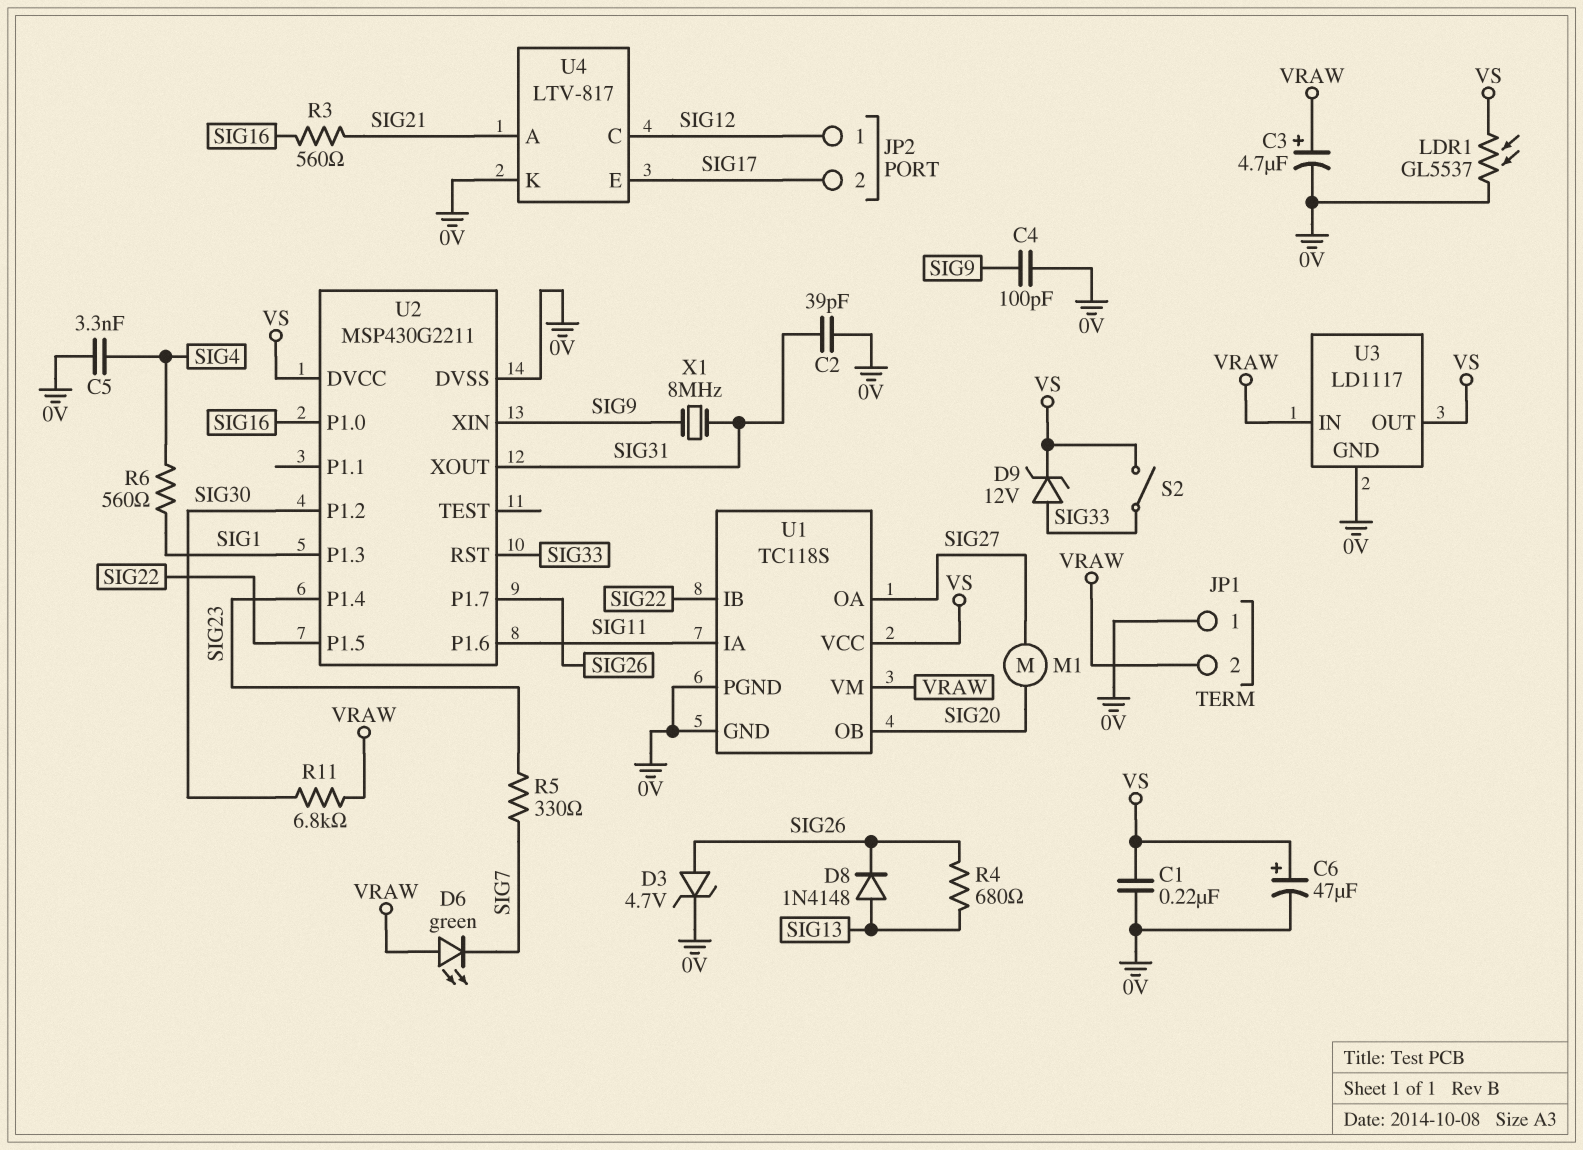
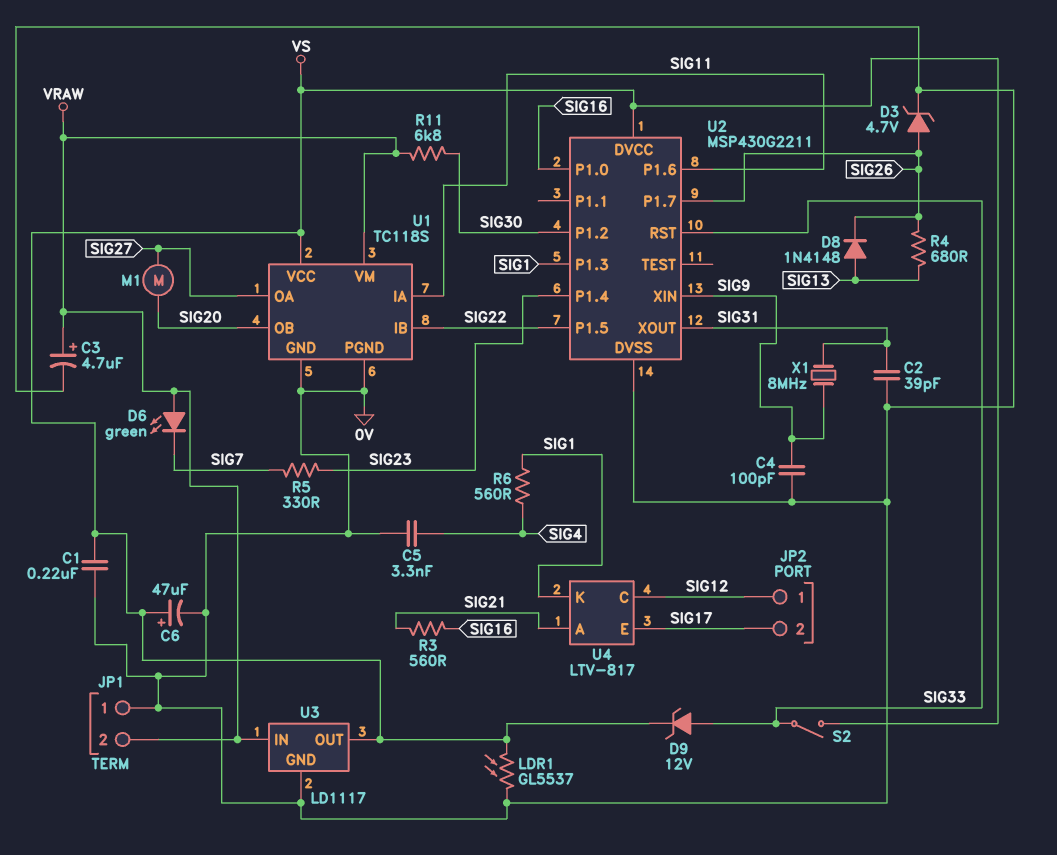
U4 pin K: 0V -> SIG1

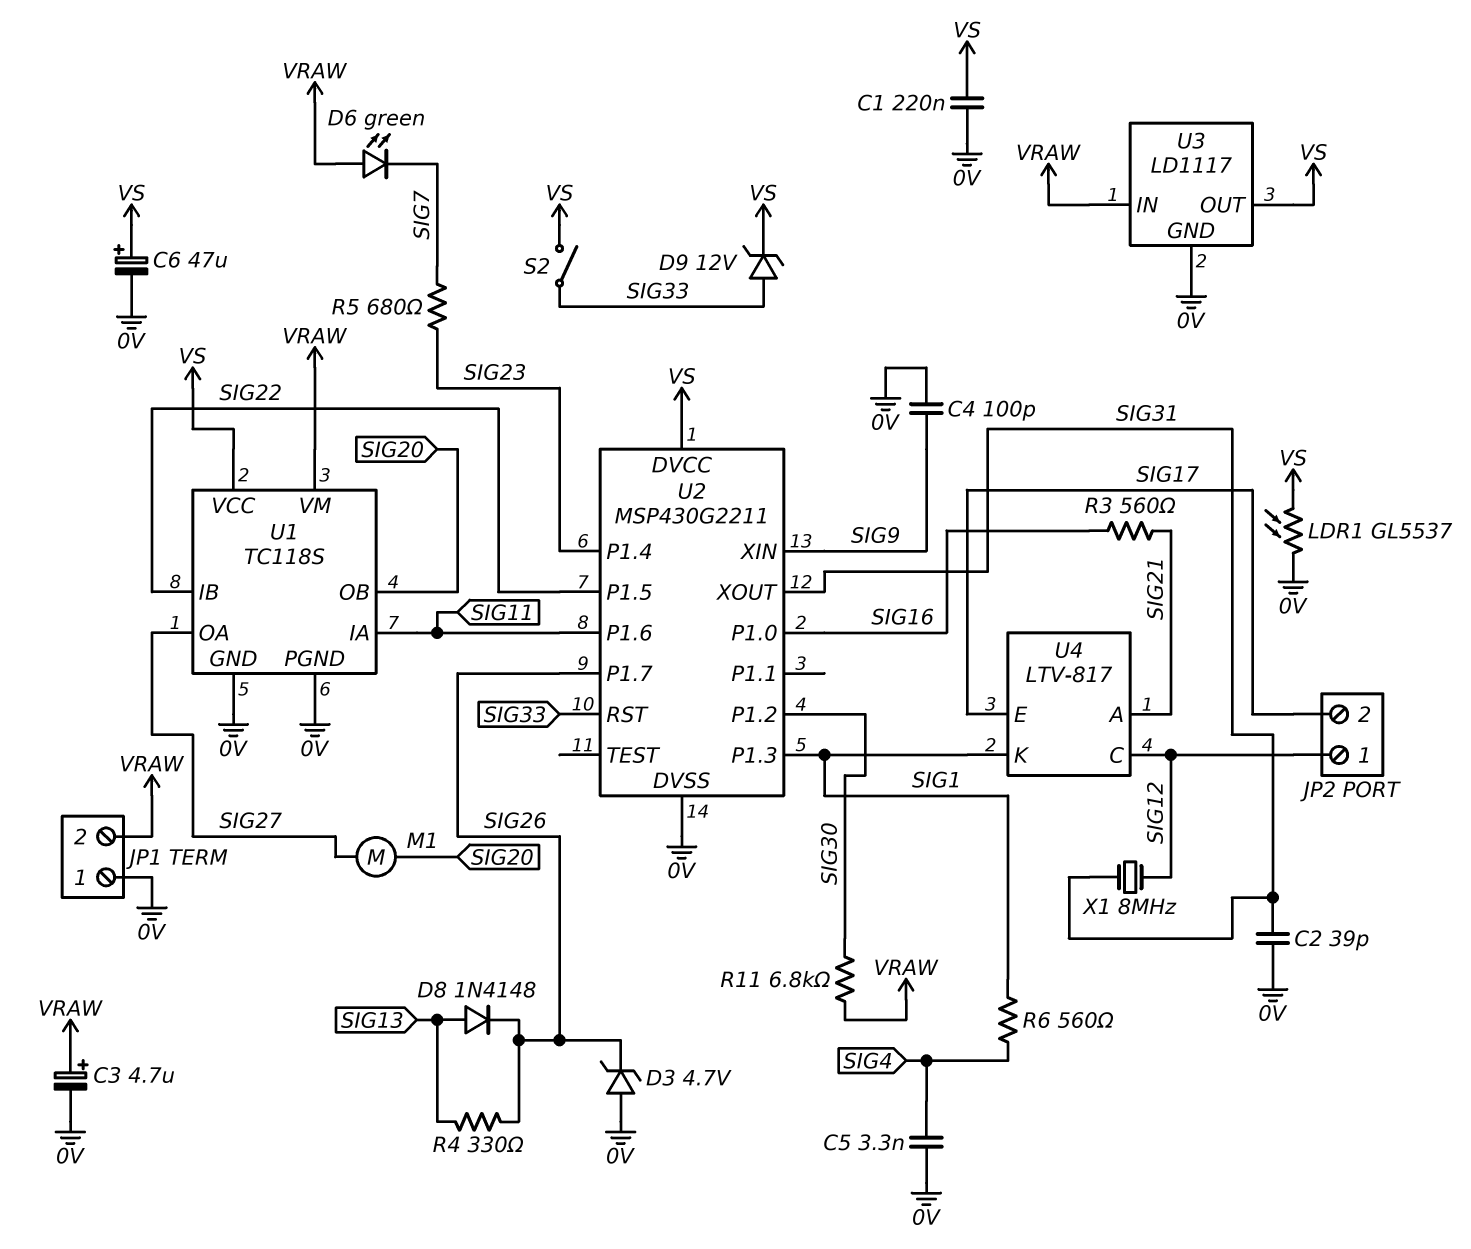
D3: zener 4.7V (A SIG26, K 0V) -> zener 4.7V (A 0V, K SIG26)
R4: 680 (SIG13, SIG26) -> 330 (SIG13, SIG26)
R5: 330 (SIG7, SIG23) -> 680 (SIG7, SIG23)
X1: 8MHz (SIG9, SIG31) -> 8MHz (SIG12, SIG31)

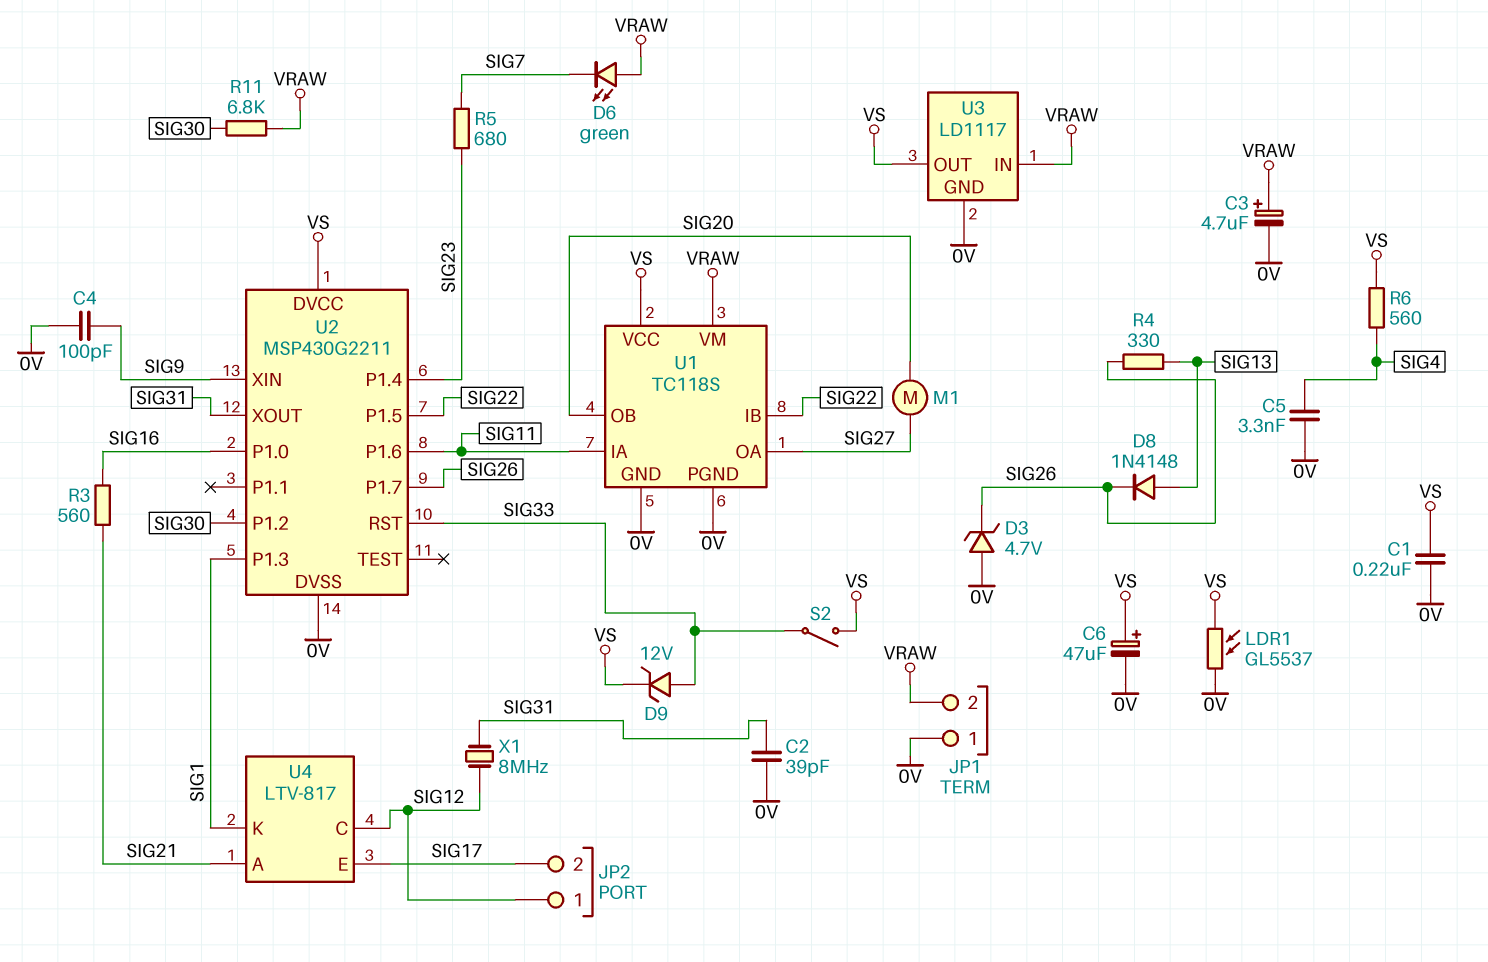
R6: 560 (SIG1, SIG4) -> 560 (SIG4, VS)

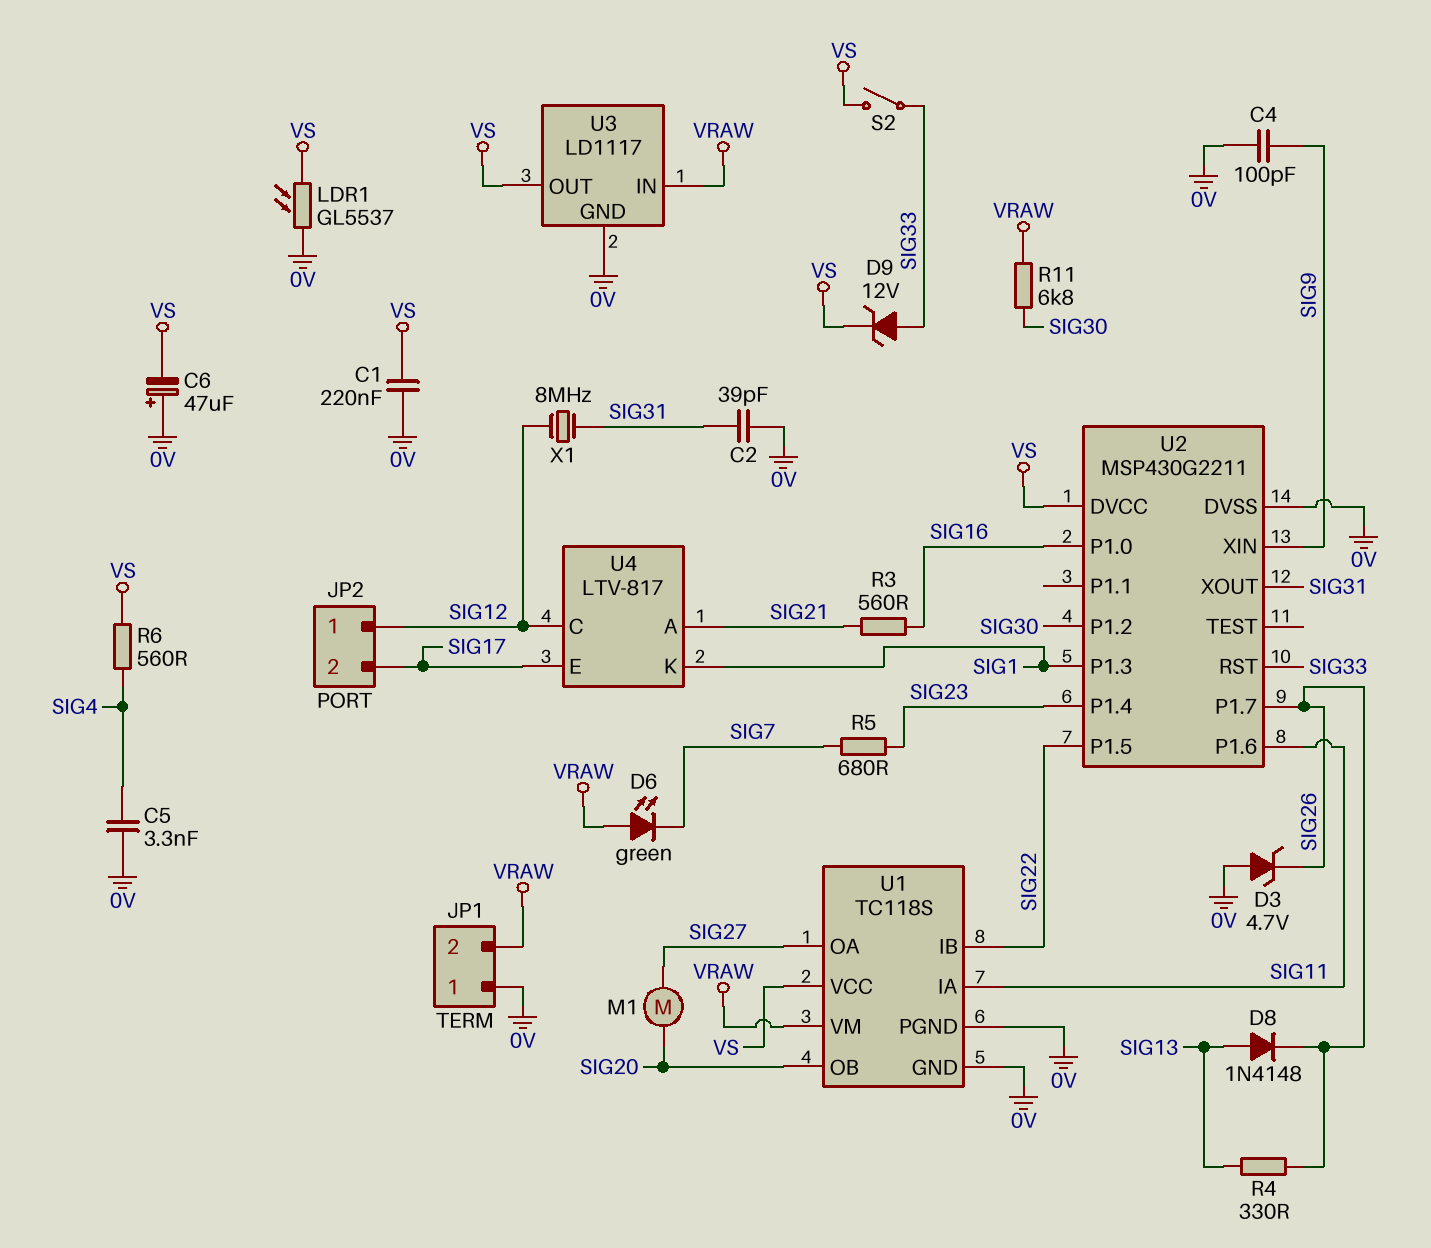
C3: 4.7uF (plus VRAW, minus 0V) -> none
C6: 47uF (plus VS, minus 0V) -> 47uF (plus 0V, minus VS)

